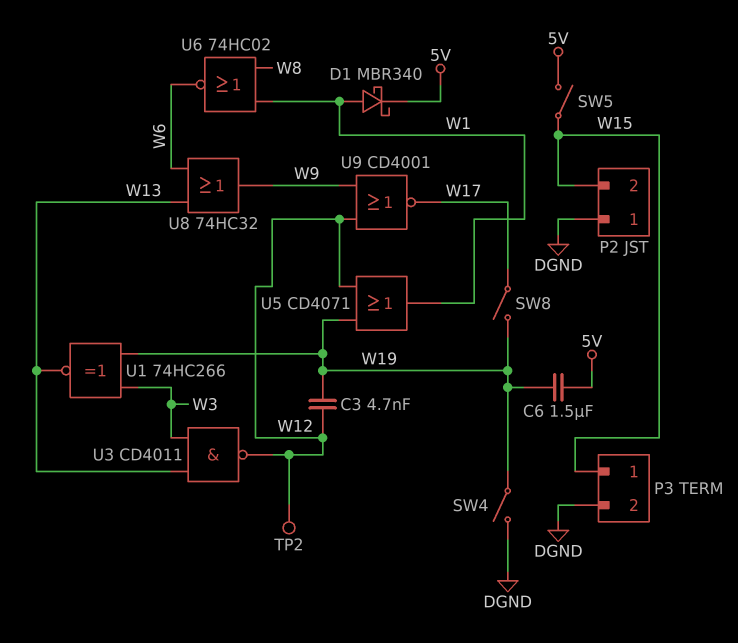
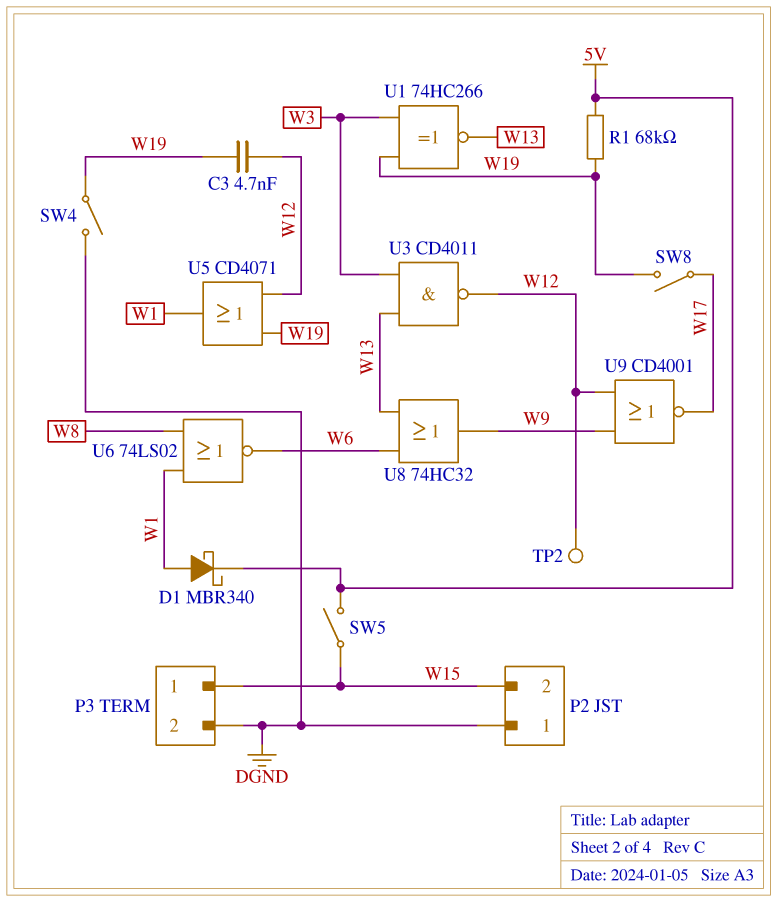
C6: 1.5uF (5V, W19) -> none
R1: none -> 68k (5V, W19)
U6: NOR 74HC02 (in W1, in W8, out W6) -> NOR 74LS02 (in W1, in W8, out W6)

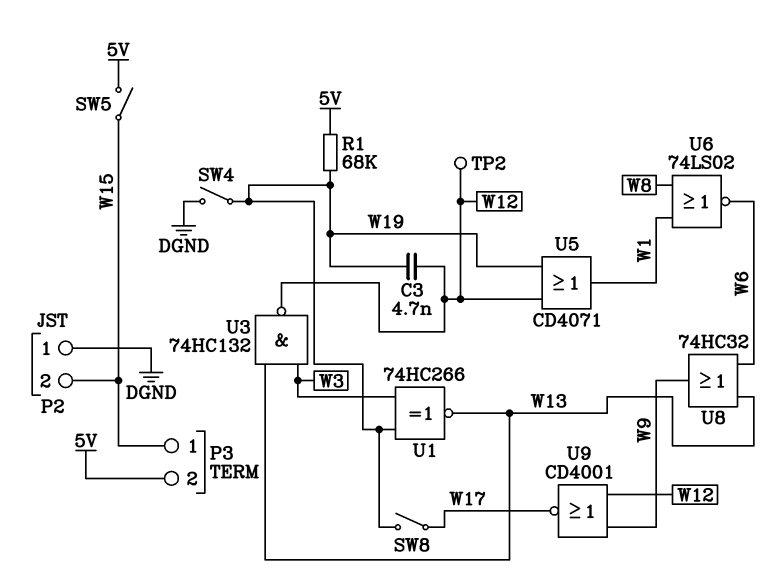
D1: schottky MBR340 (A W1, K 5V) -> none
P3 pin 2: DGND -> 5V
U3: NAND CD4011 (in W3, in W13, out W12) -> NAND 74HC132 (in W3, in W13, out W12)

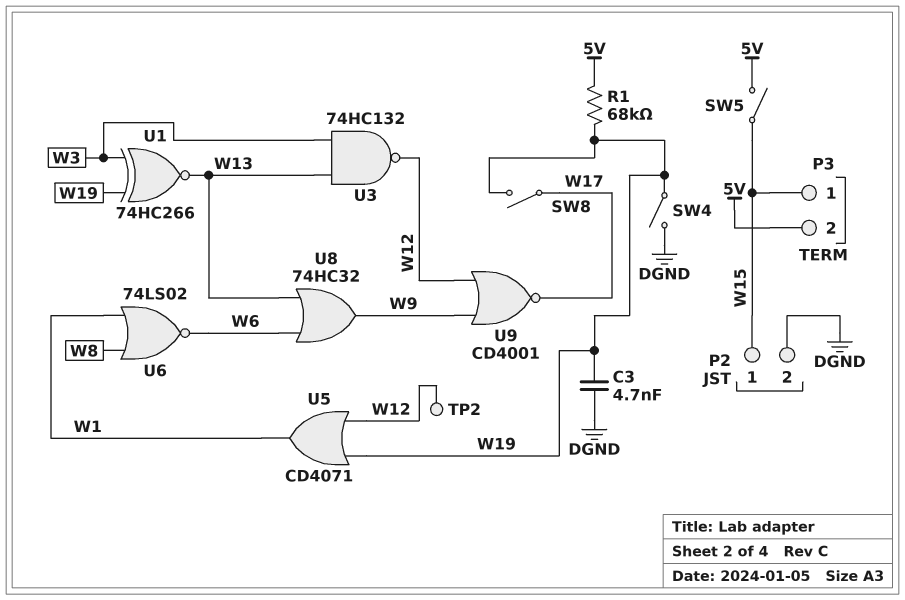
C3: 4.7nF (W12, W19) -> 4.7nF (DGND, W19)
P2 pin 1: DGND -> W15
P2 pin 2: W15 -> DGND

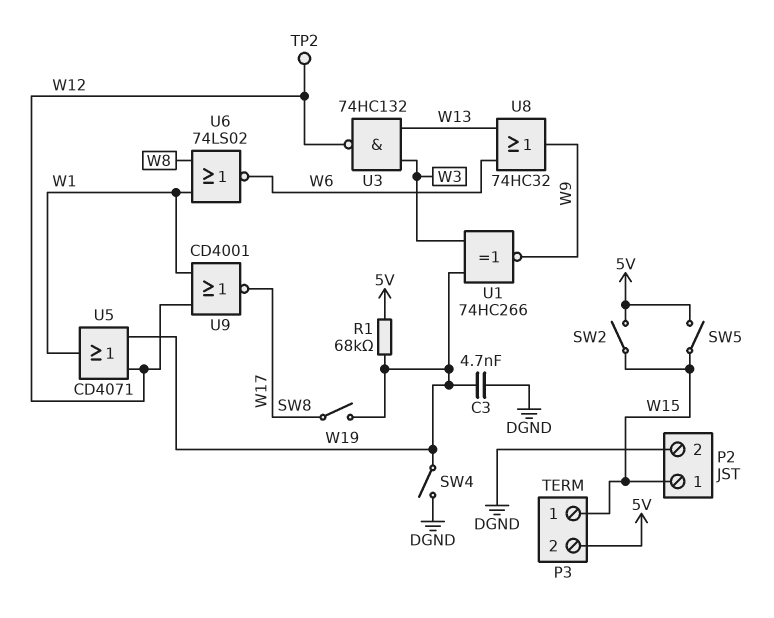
SW2: none -> switch (5V, W15)
U1: XNOR 74HC266 (in W3, in W19, out W13) -> XNOR 74HC266 (in W3, in W19, out W9)
U9: NOR CD4001 (in W9, in W12, out W17) -> NOR CD4001 (in W1, in W12, out W17)

